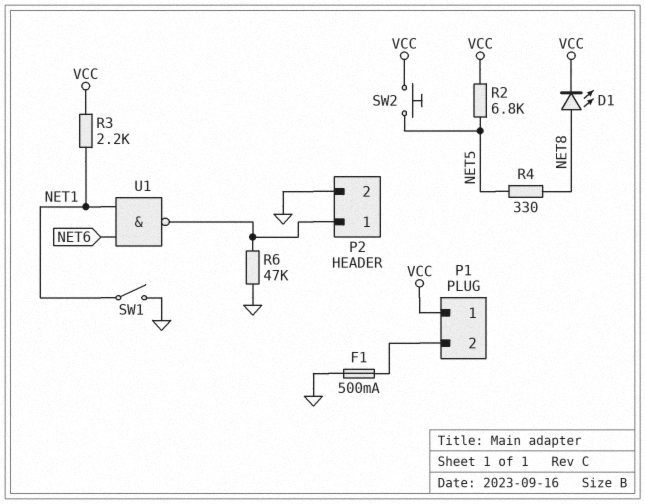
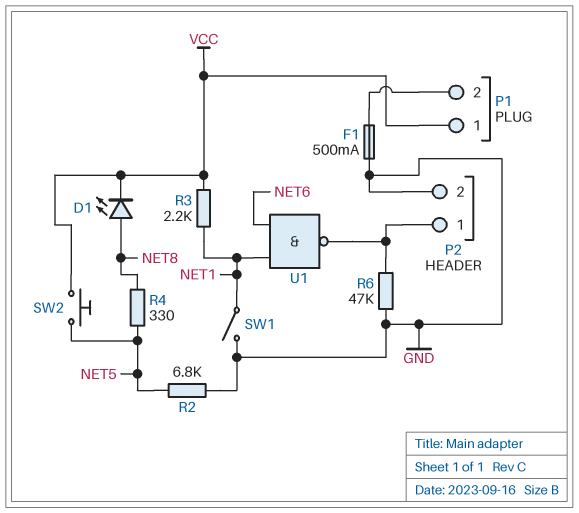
R2: 6.8k (NET5, VCC) -> 6.8k (GND, NET5)

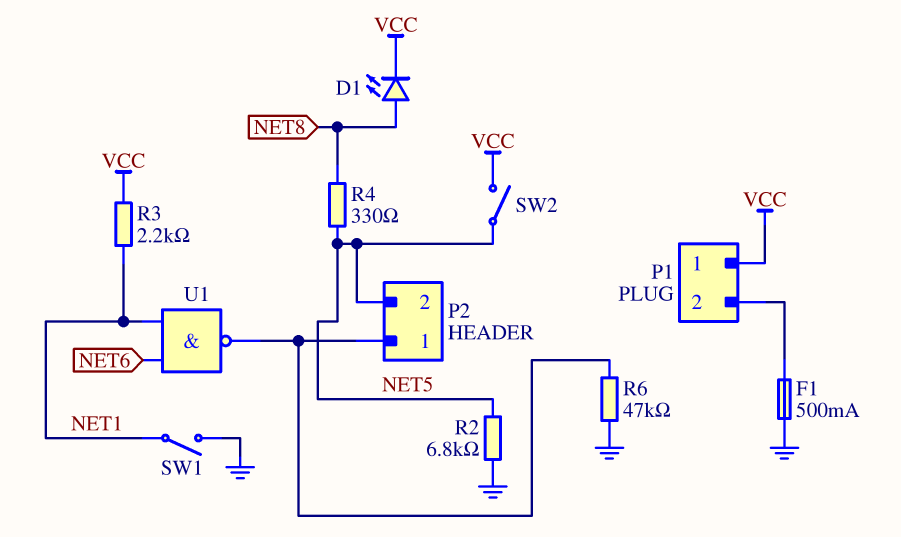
P2 pin 2: GND -> NET5
SW2: button (NET5, VCC) -> switch (NET5, VCC)

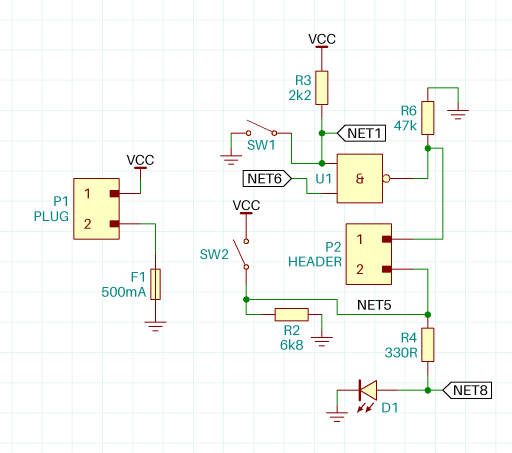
D1: LED (A NET8, K VCC) -> LED (A NET8, K GND)

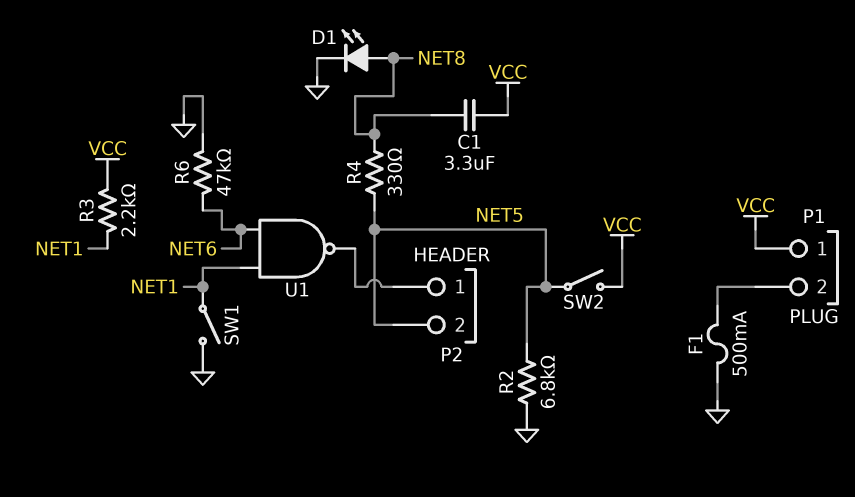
C1: none -> 3.3uF (NET8, VCC)
R6: 47k (GND, P2/1) -> 47k (GND, NET6)

